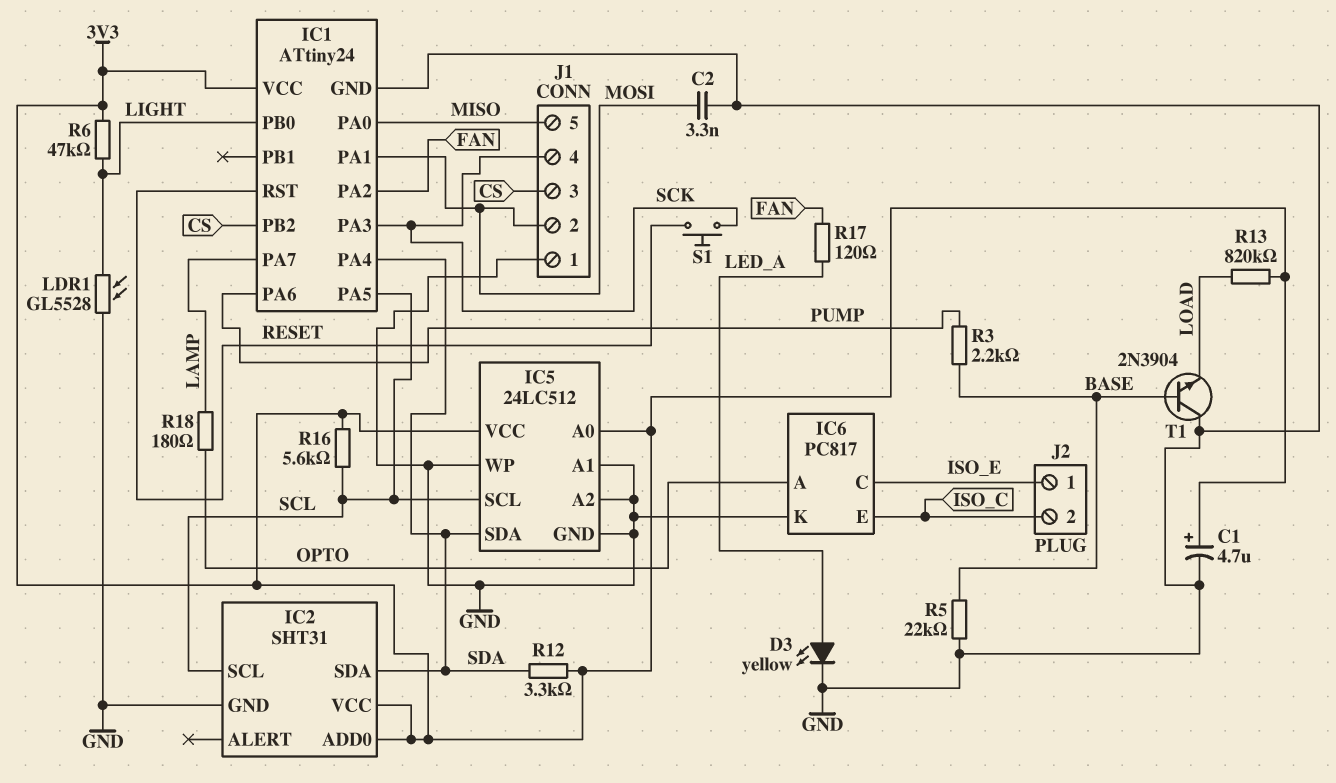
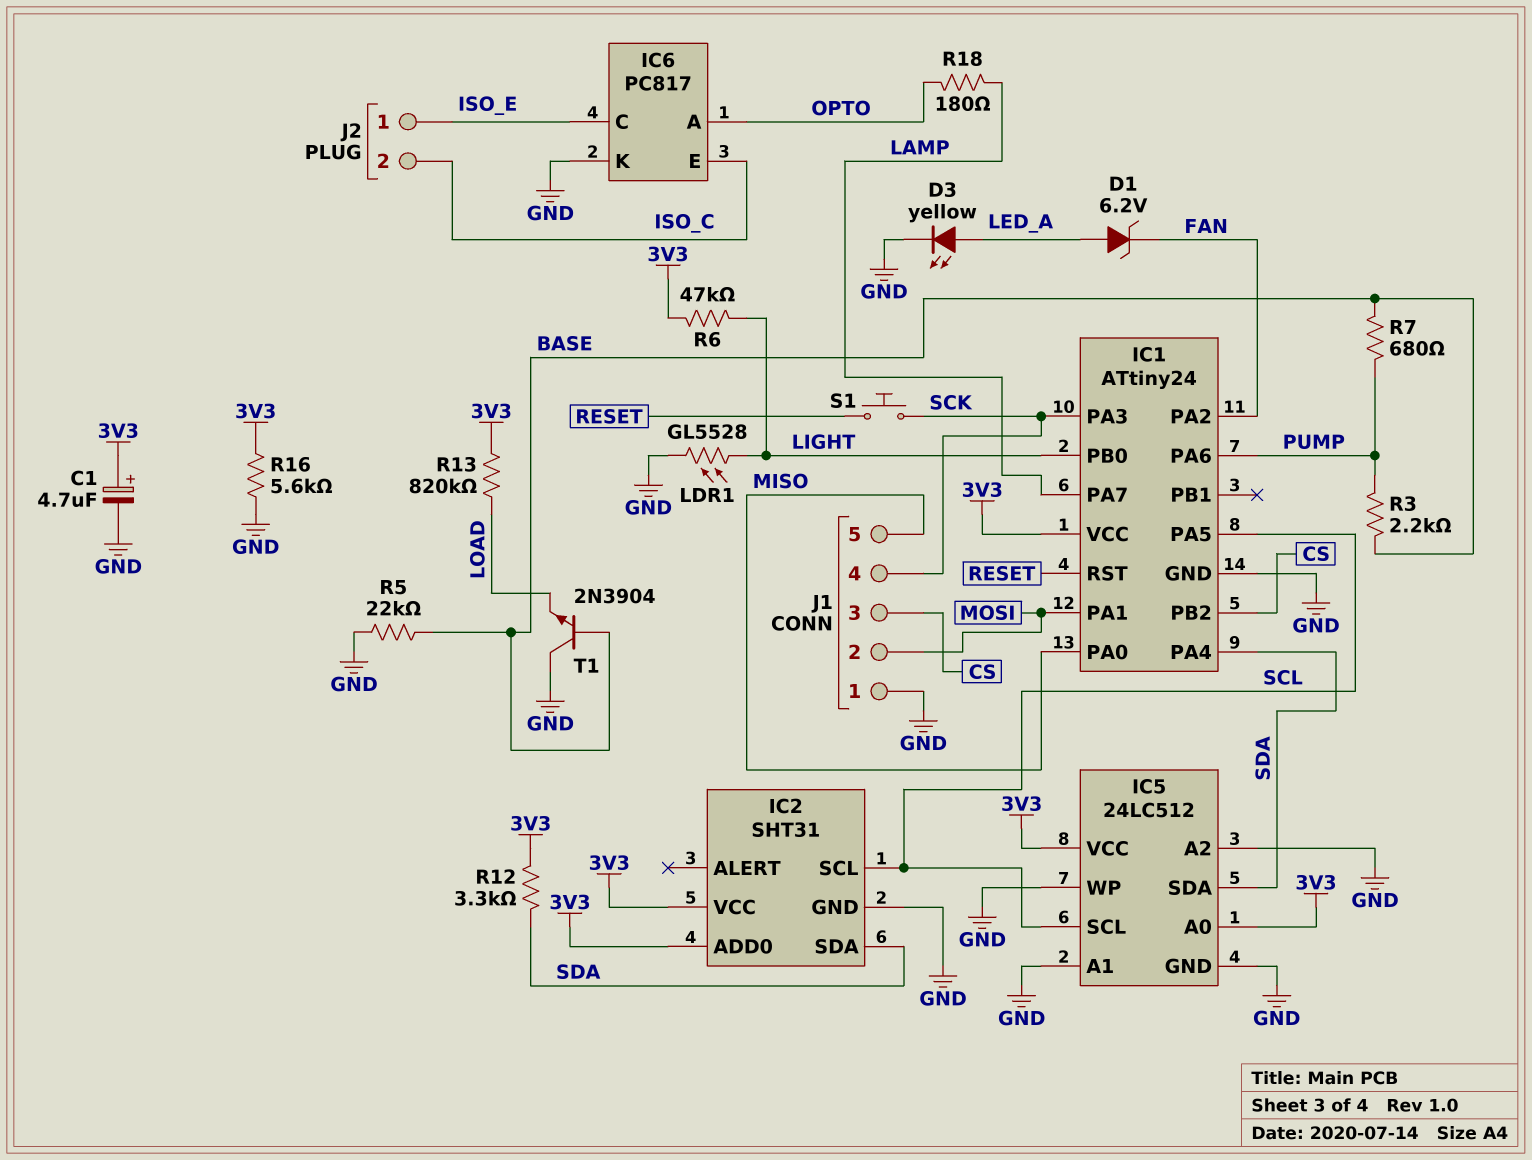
C2: 3.3nF (GND, MOSI) -> none
D1: none -> zener 6.2V (A LED_A, K FAN)
R7: none -> 680 (BASE, PUMP)
R16: 5.6k (3V3, SCL) -> 5.6k (3V3, GND)
R17: 120 (FAN, LED_A) -> none

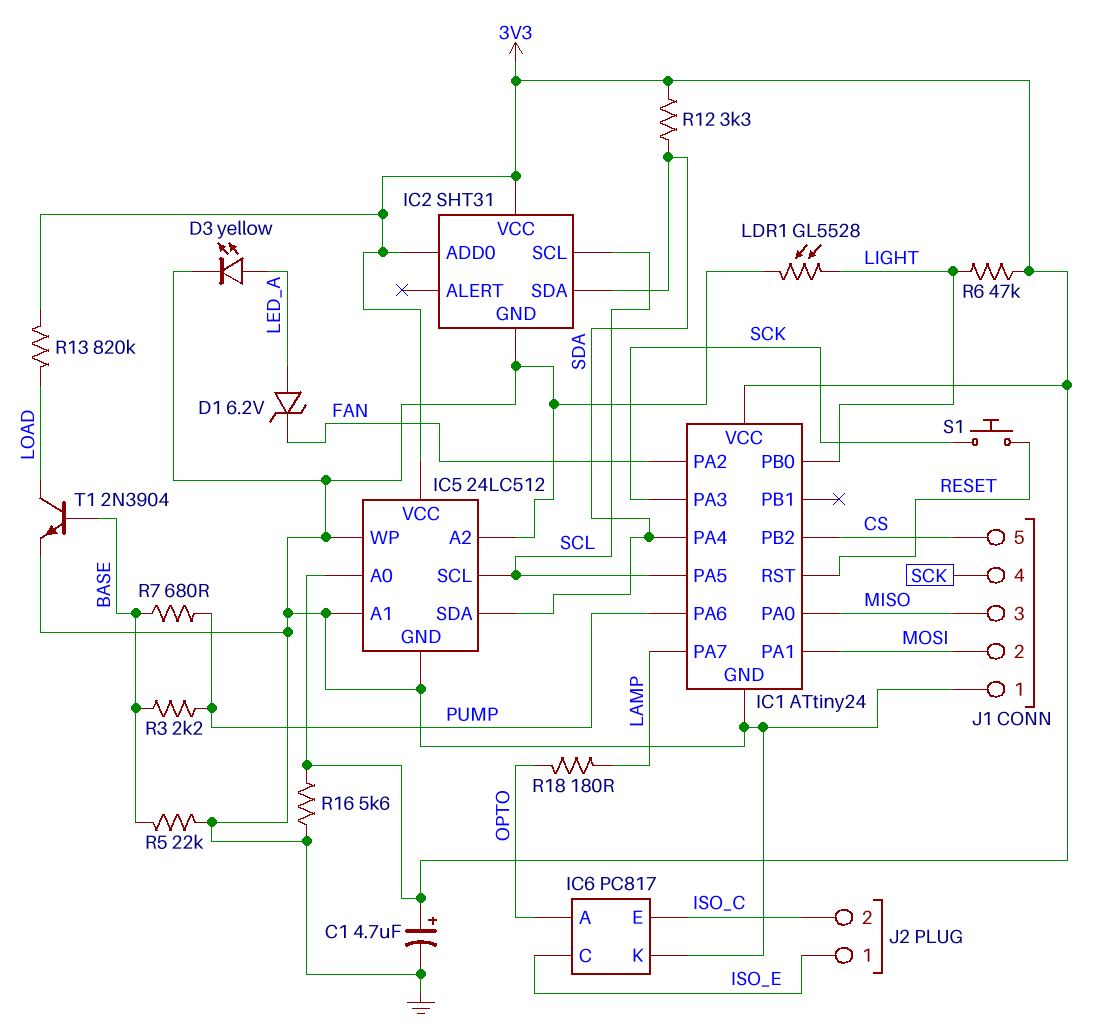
J1 pin 3: CS -> MISO
J1 pin 5: MISO -> CS
T1: NPN 2N3904 (B BASE, C GND, E LOAD) -> NPN 2N3904 (B BASE, C LOAD, E GND)

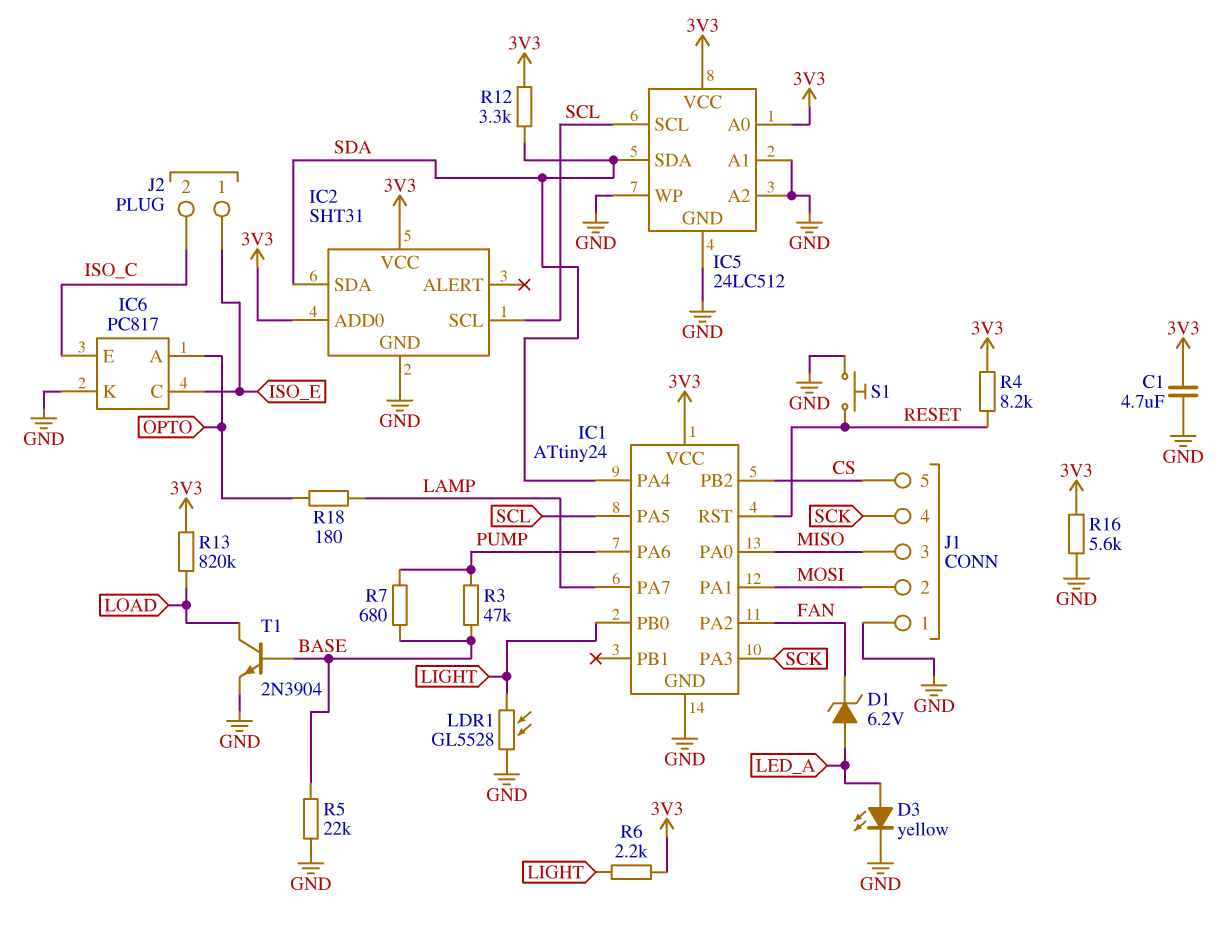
C1: 4.7uF (plus 3V3, minus GND) -> 4.7uF (3V3, GND)
R3: 2.2k (BASE, PUMP) -> 47k (BASE, PUMP)
R4: none -> 8.2k (3V3, RESET)
R6: 47k (3V3, LIGHT) -> 2.2k (3V3, LIGHT)
S1: button (RESET, SCK) -> button (GND, RESET)

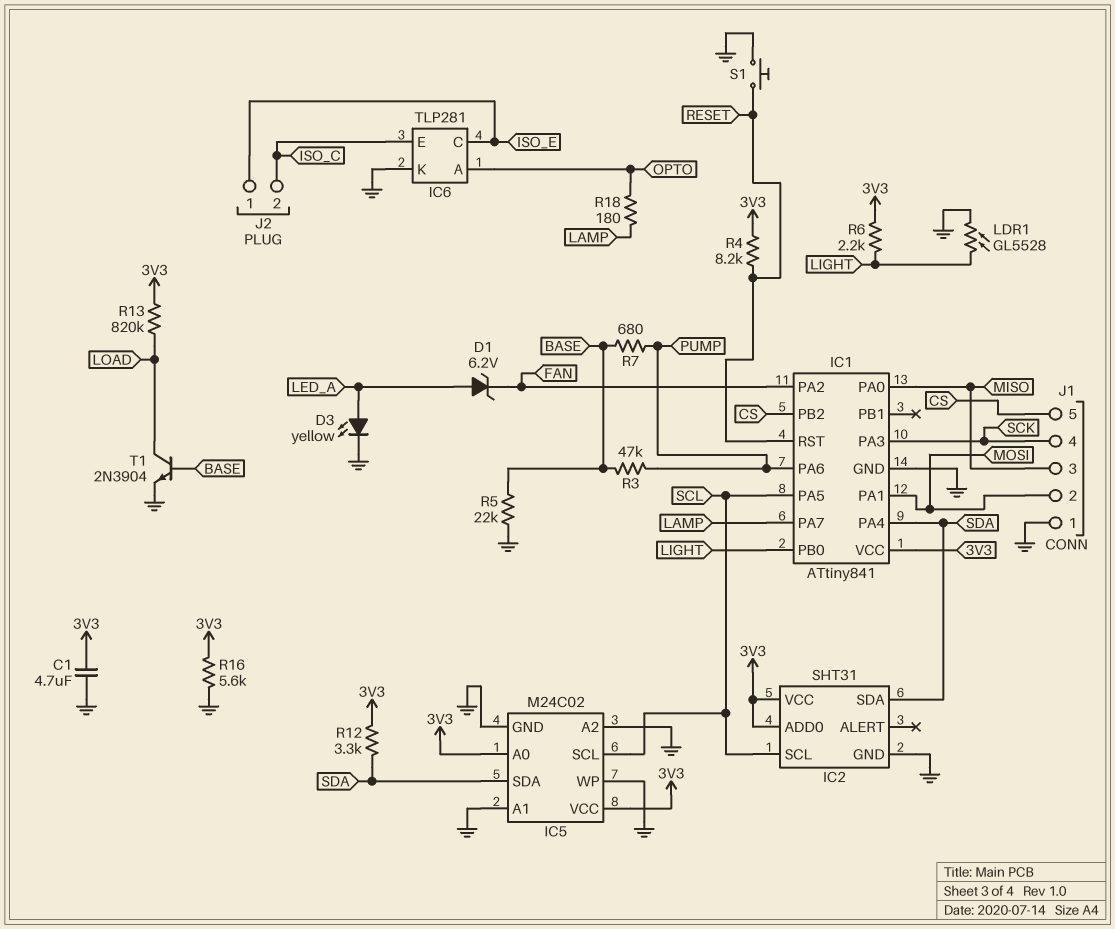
IC1: ATtiny24 -> ATtiny841
IC5: 24LC512 -> M24C02
IC6: PC817 -> TLP281

